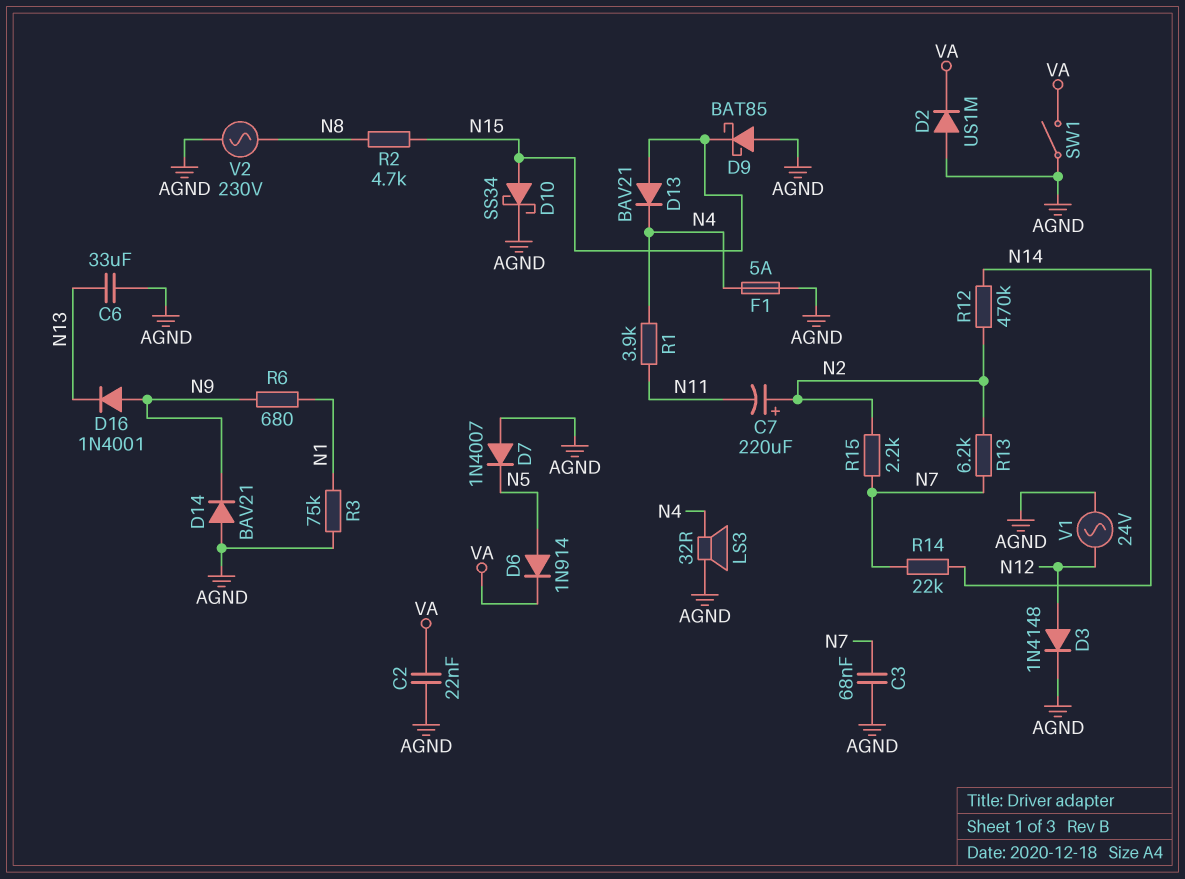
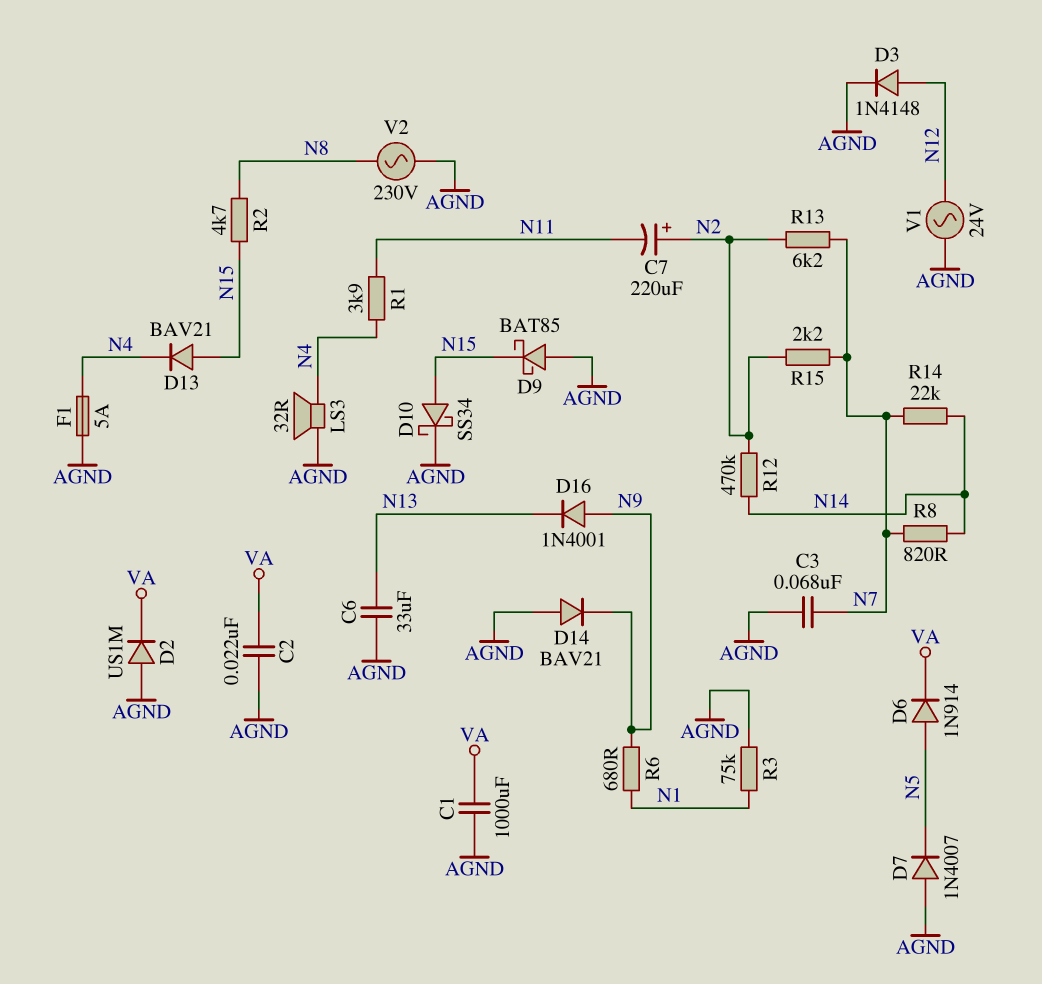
C1: none -> 1000uF (AGND, VA)
R8: none -> 820 (N7, N14)
SW1: switch (AGND, VA) -> none

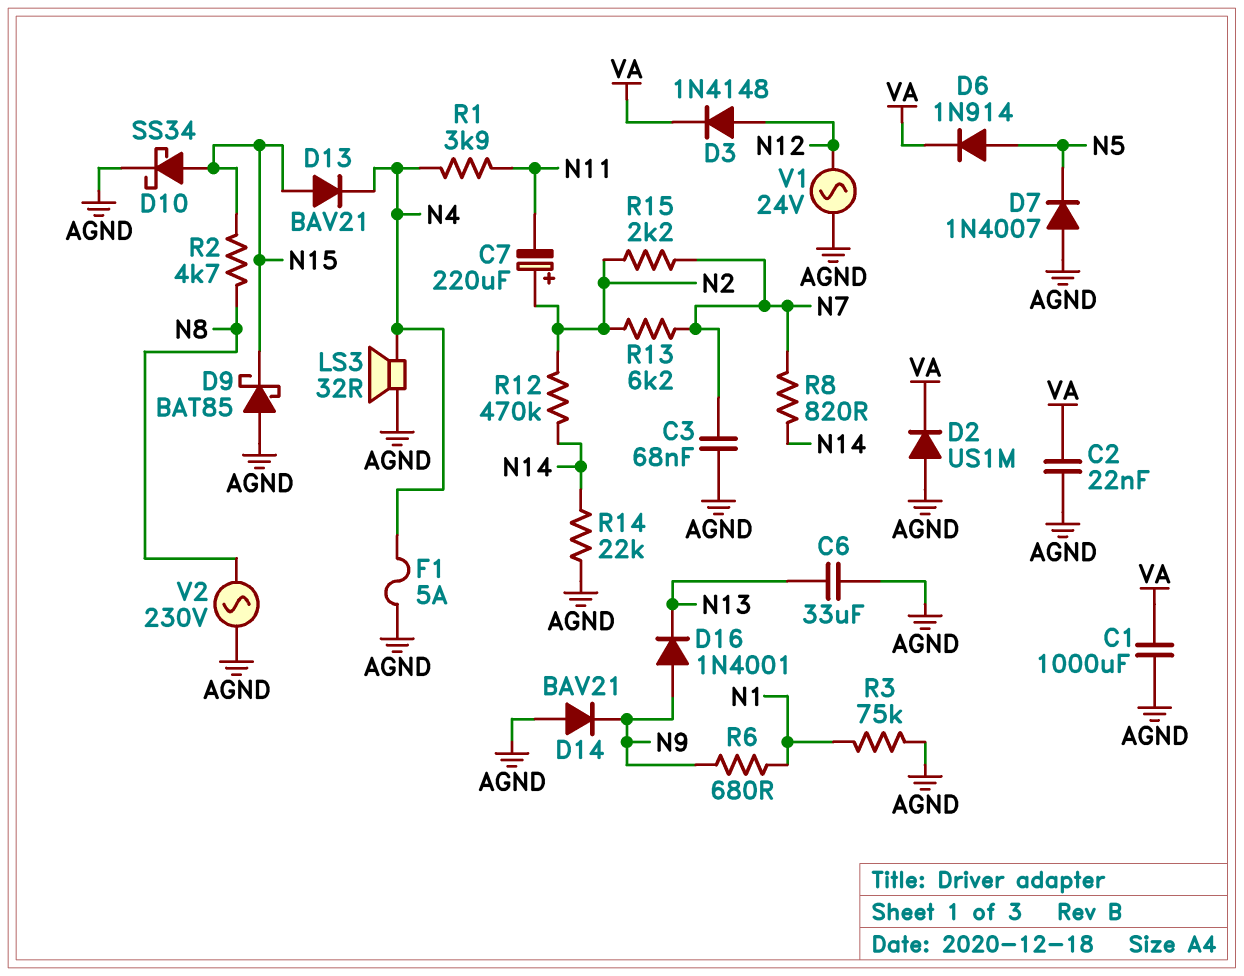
D3: diode 1N4148 (A N12, K AGND) -> diode 1N4148 (A N12, K VA)
R14: 22k (N7, N14) -> 22k (AGND, N14)

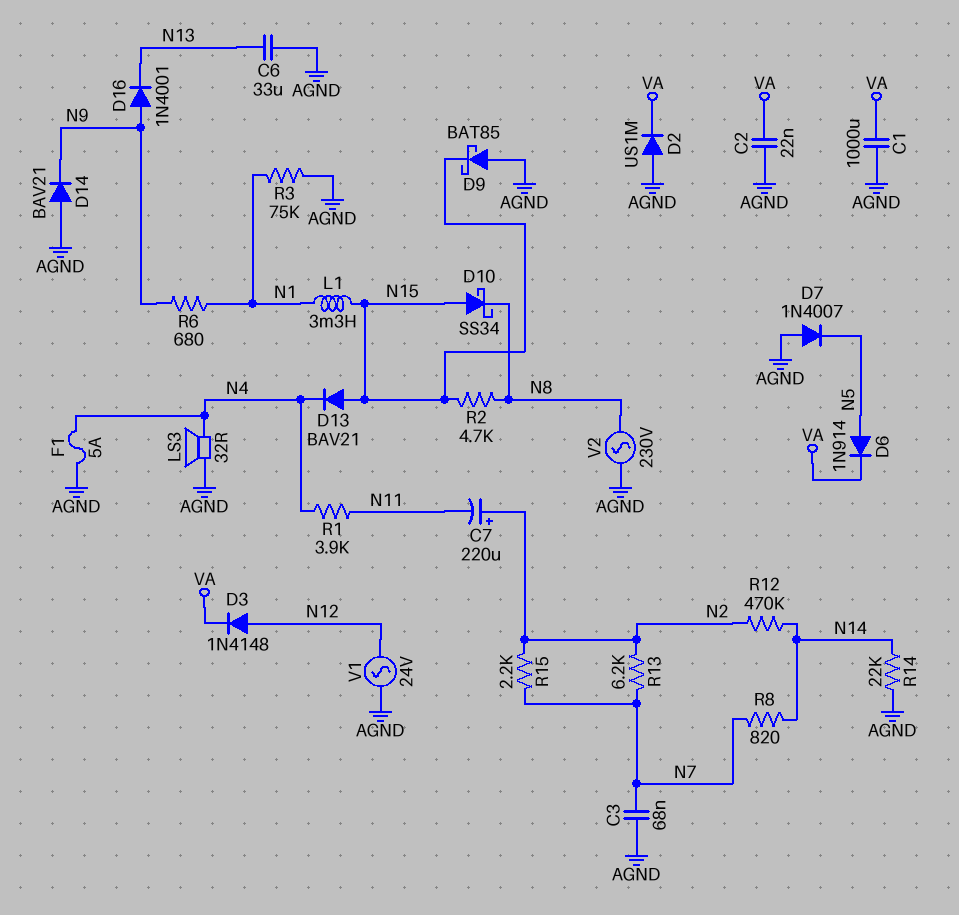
D10: schottky SS34 (A N15, K AGND) -> schottky SS34 (A N15, K N8)
L1: none -> 3.3mH (N1, N15)

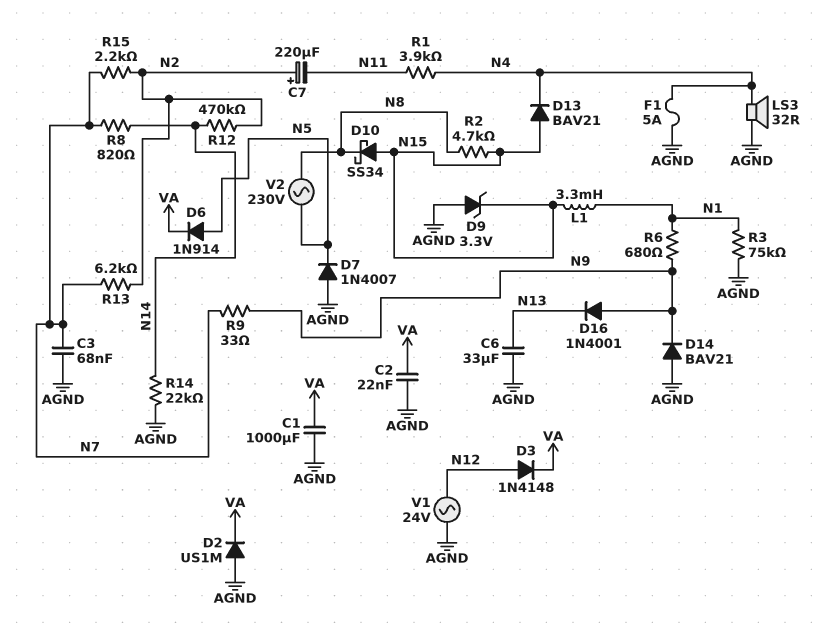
D9: schottky BAT85 (A AGND, K N15) -> zener 3.3V (A AGND, K N15)
R9: none -> 33 (N7, N9)
V2: AC 230V (AGND, N8) -> AC 230V (N5, N8)

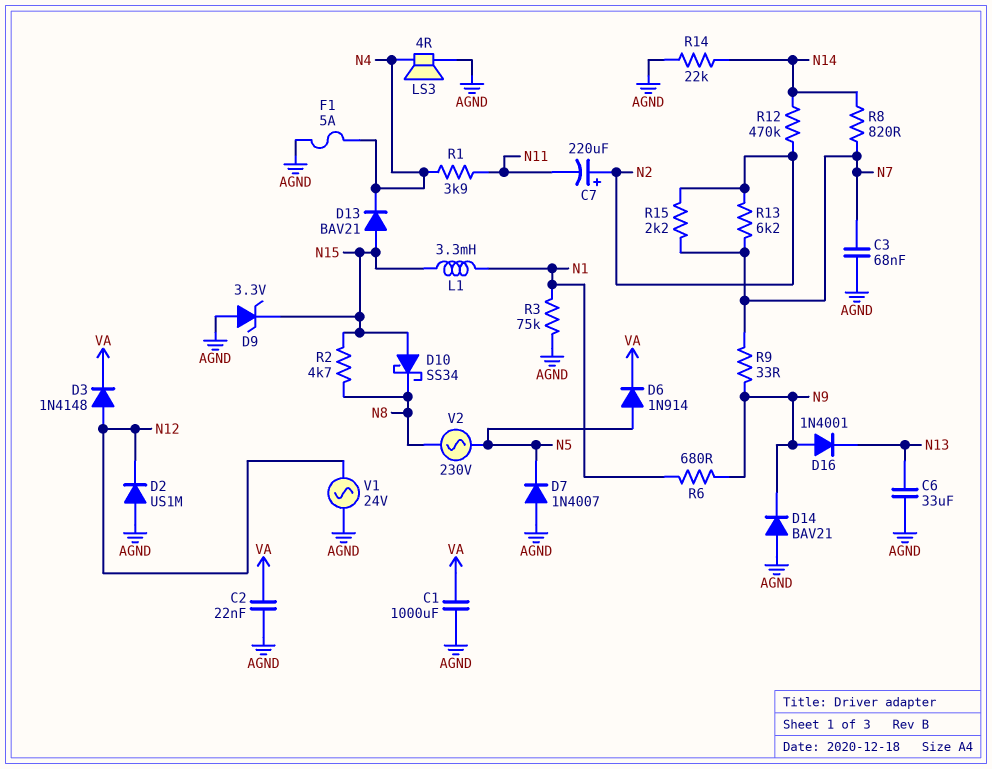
D2: diode US1M (A AGND, K VA) -> diode US1M (A AGND, K N12)
LS3: speaker 32R (AGND, N4) -> speaker 4R (AGND, N4)

